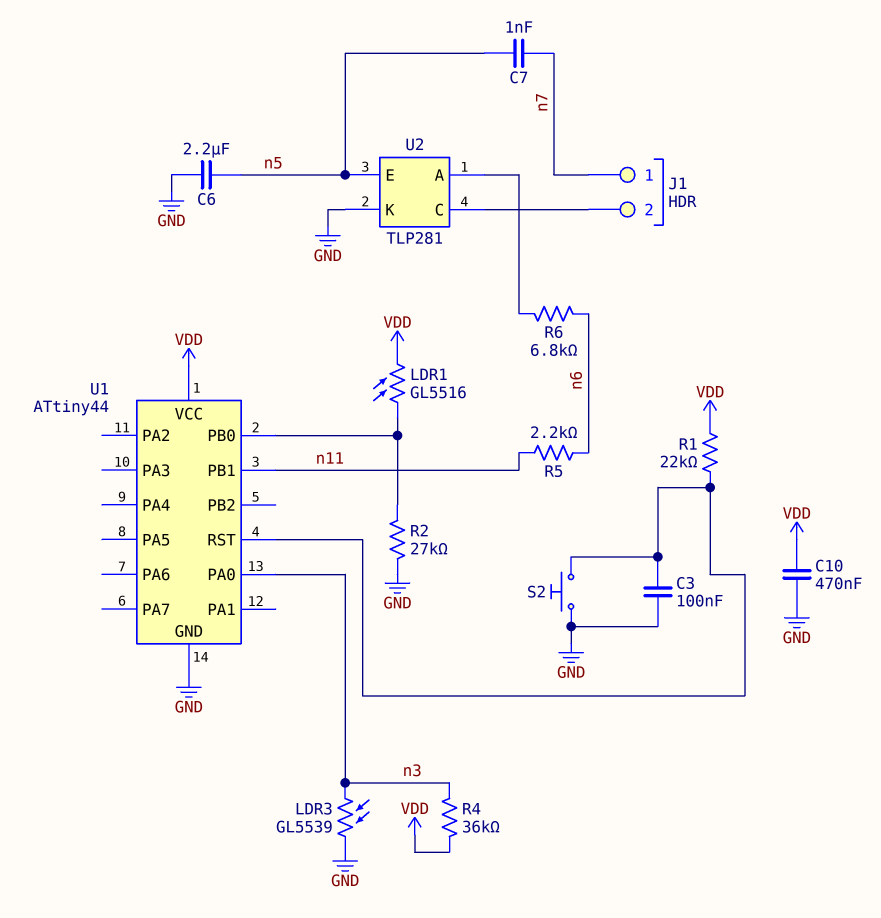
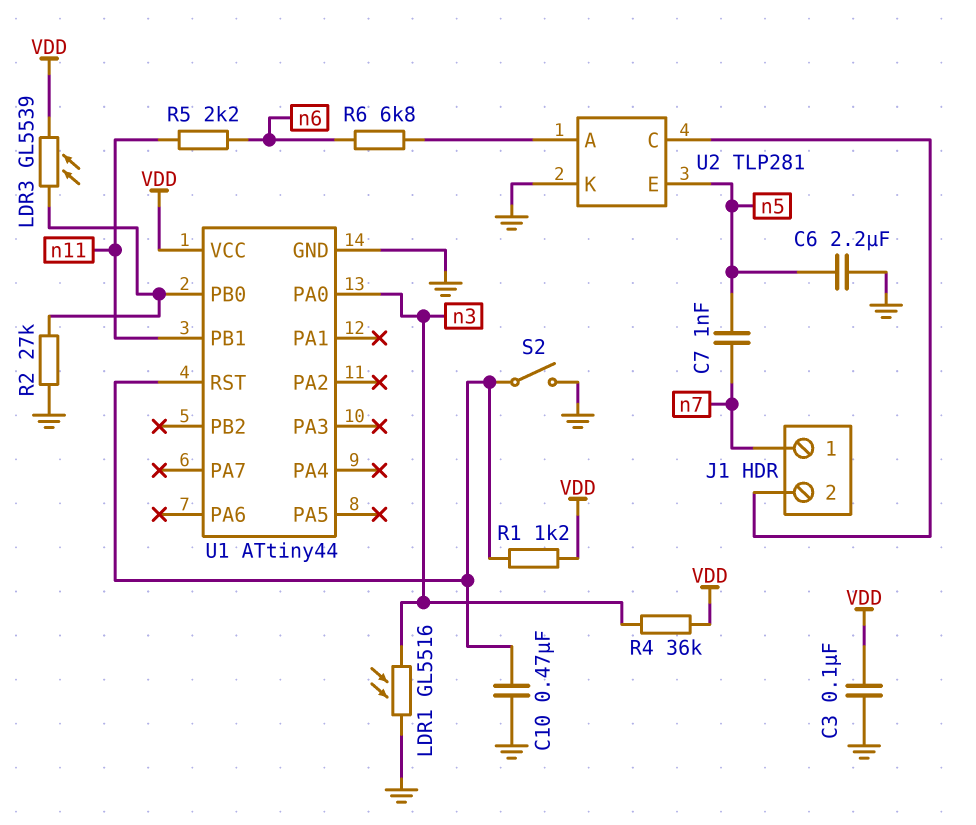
C3: 100nF (GND, U1/RST) -> 100nF (GND, VDD)
C10: 470nF (GND, VDD) -> 470nF (GND, U1/RST)
LDR1: GL5516 (U1/PB0, VDD) -> GL5516 (GND, n3)
LDR3: GL5539 (GND, n3) -> GL5539 (U1/PB0, VDD)
R1: 22k (U1/RST, VDD) -> 1.2k (U1/RST, VDD)
S2: button (GND, U1/RST) -> switch (GND, U1/RST)

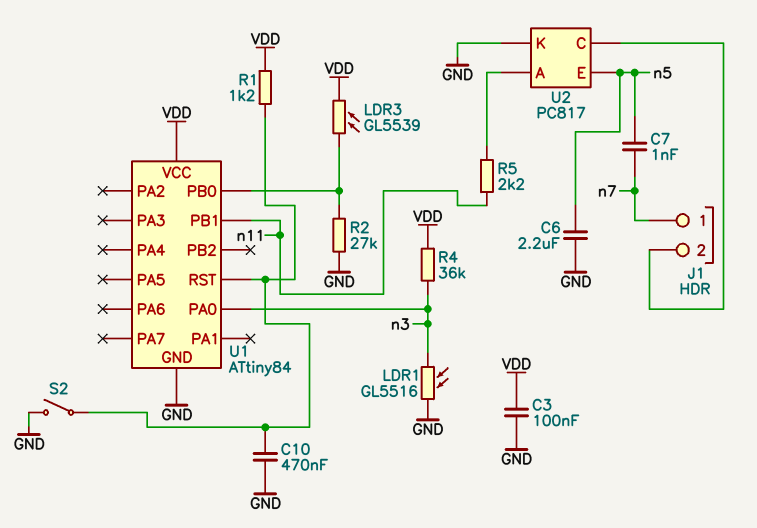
R5: 2.2k (n6, n11) -> 2.2k (U2/A, n11)
R6: 6.8k (U2/A, n6) -> none
U1: ATtiny44 -> ATtiny84
U2: TLP281 -> PC817

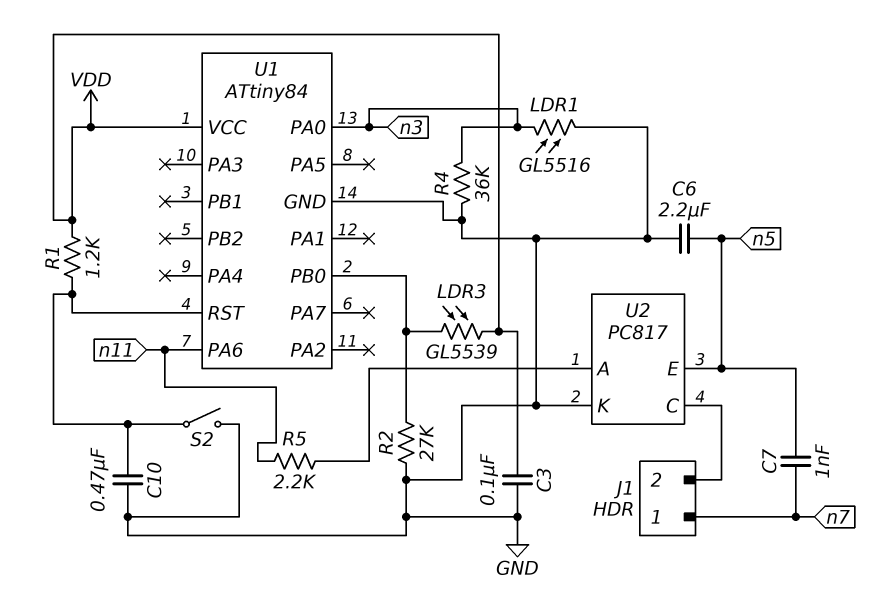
R4: 36k (VDD, n3) -> 36k (GND, n3)
U1 pin PA6: none -> n11
U1 pin PB1: n11 -> none

